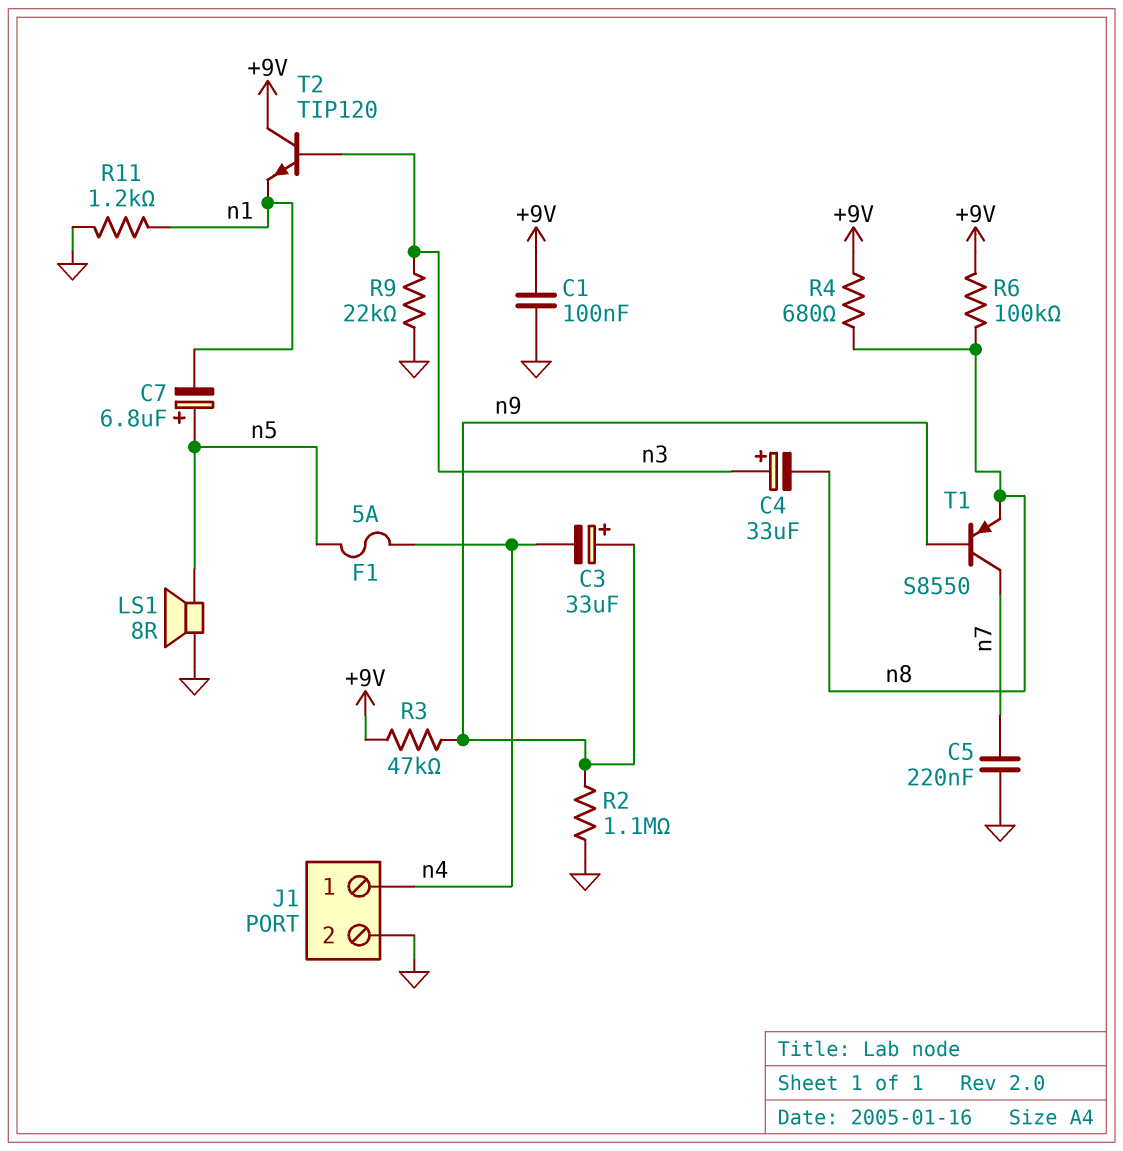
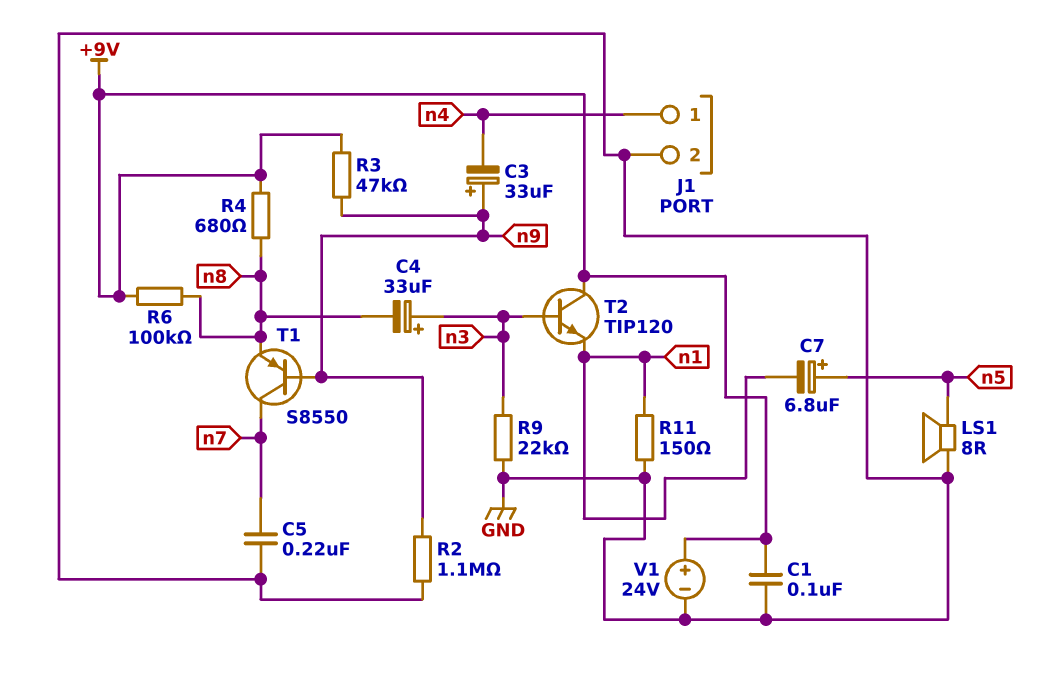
F1: 5A (n4, n5) -> none
R11: 1.2k (GND, n1) -> 150 (GND, n1)
V1: none -> 24V (plus +9V, minus GND)

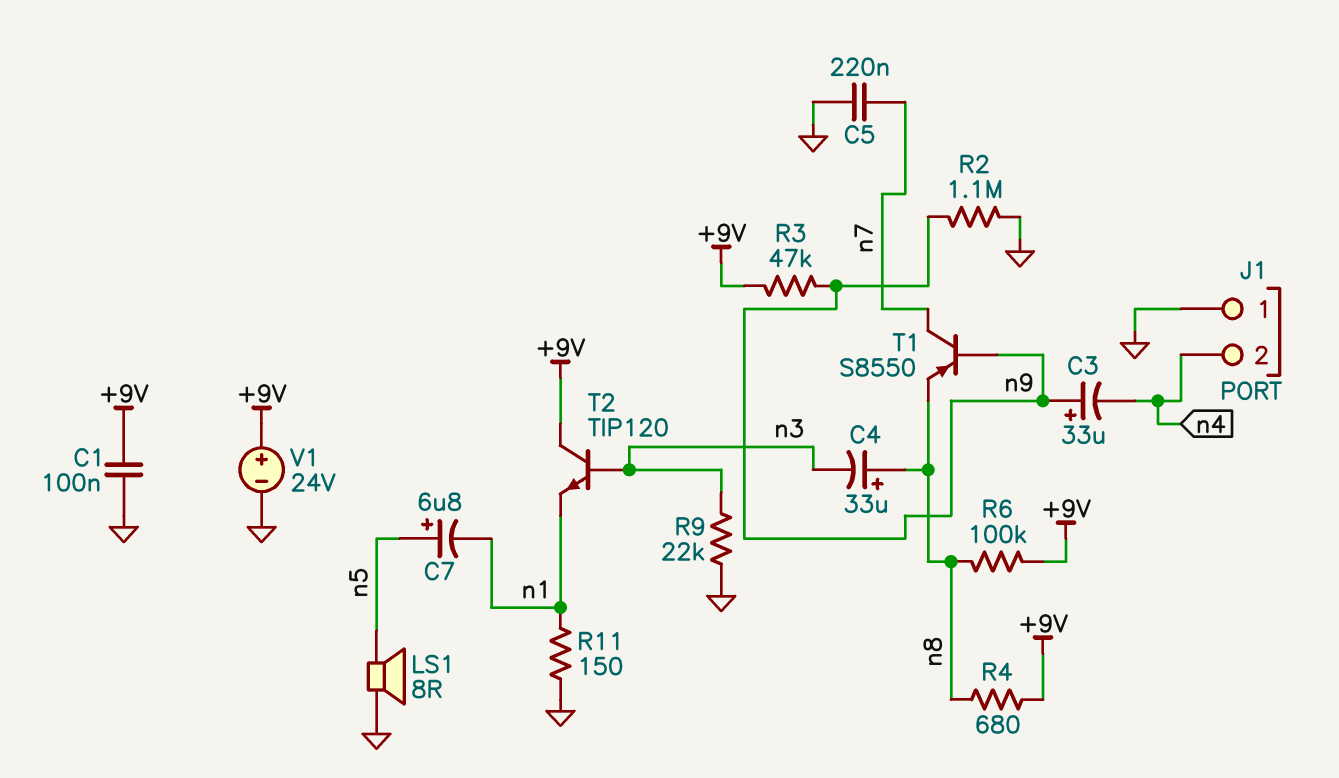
C4: 33uF (plus n3, minus n8) -> 33uF (plus n8, minus n3)
J1 pin 1: n4 -> GND
J1 pin 2: GND -> n4

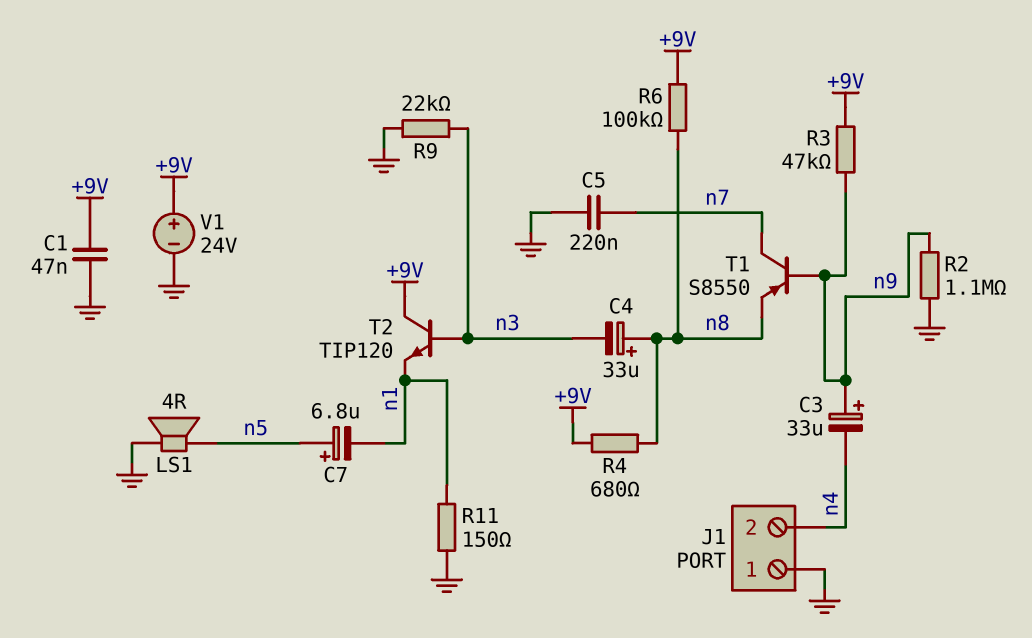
C1: 100nF (+9V, GND) -> 47nF (+9V, GND)
LS1: speaker 8R (GND, n5) -> speaker 4R (GND, n5)

